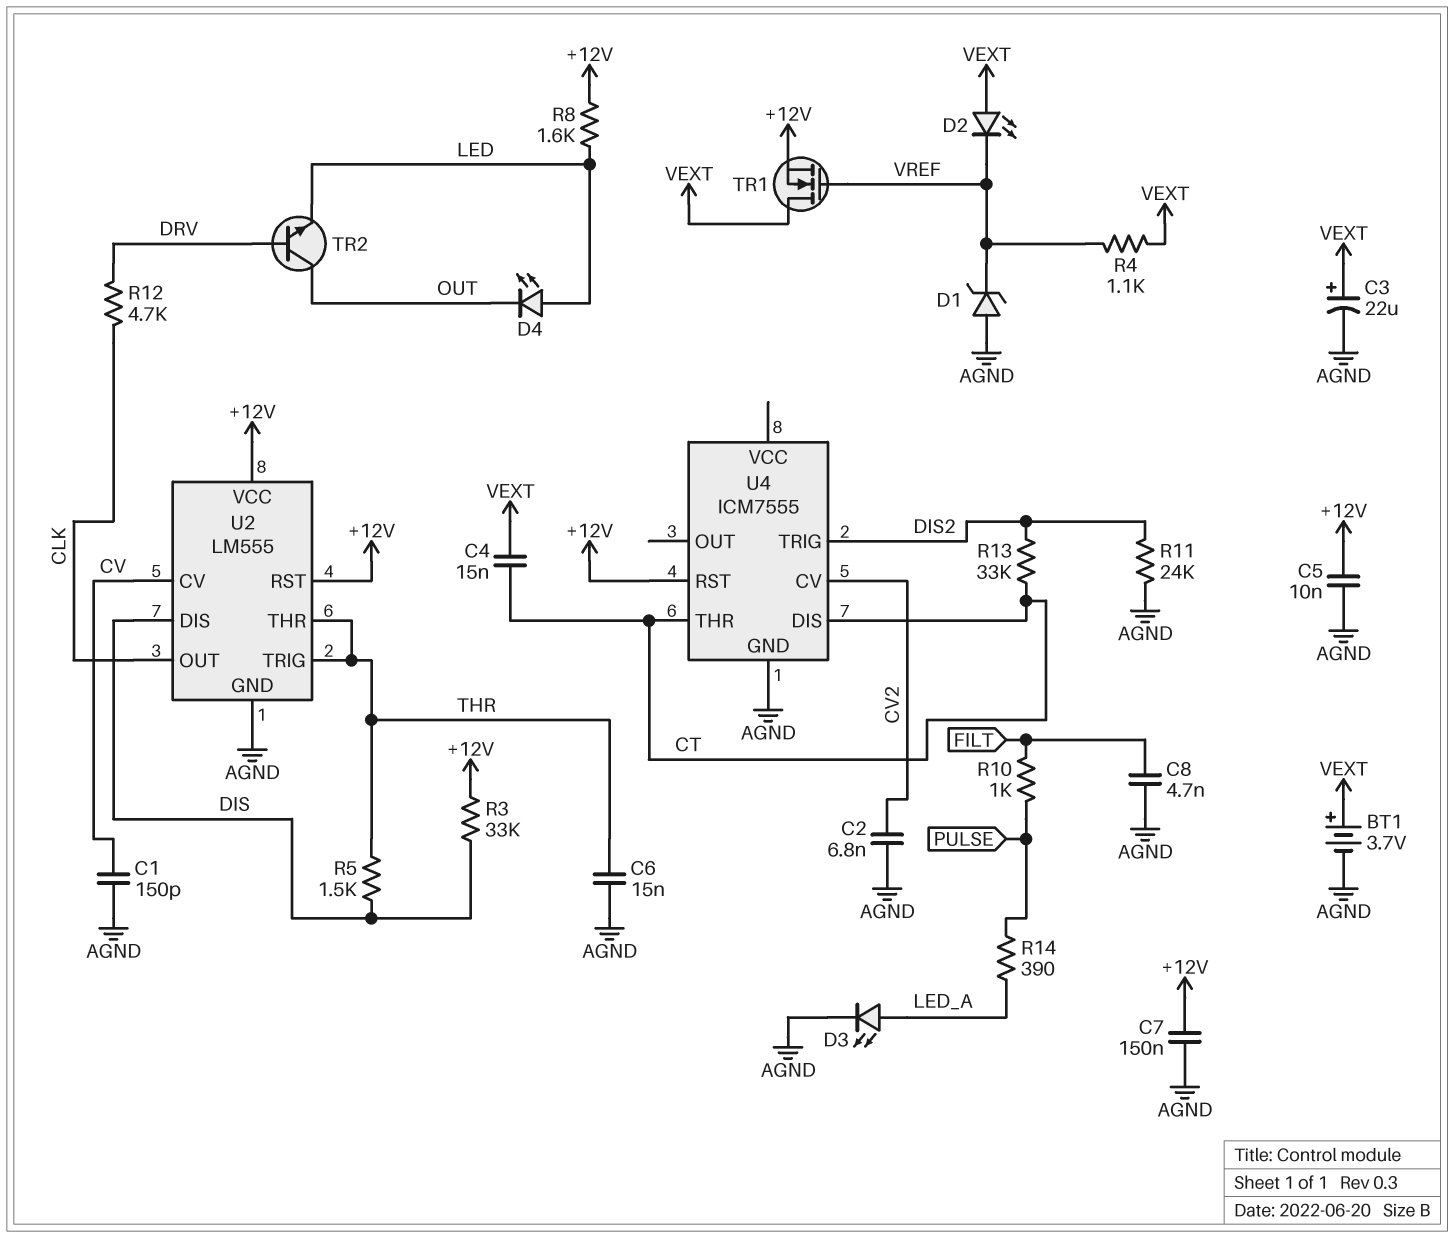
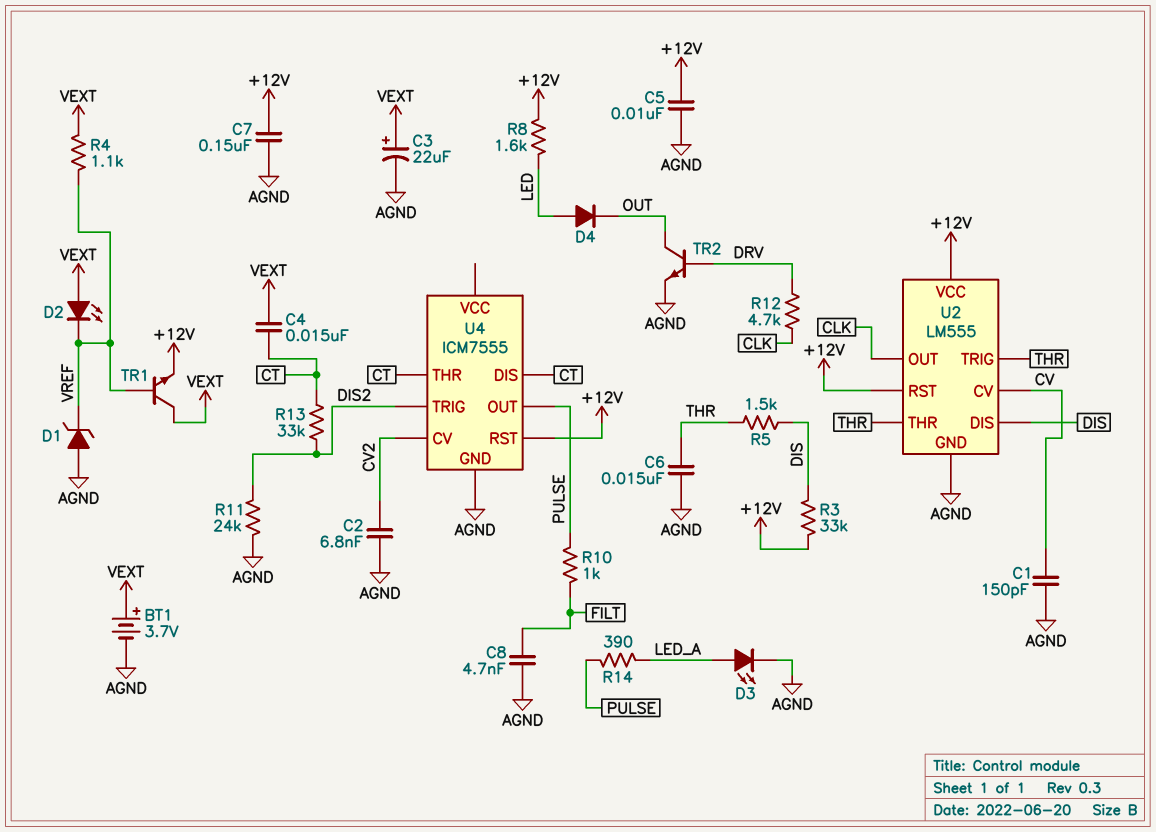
D4: LED (A LED, K OUT) -> diode (A LED, K OUT)
TR1: NMOS (G VREF, D VEXT, S +12V) -> NPN (B VREF, C VEXT, E +12V)
TR2: NPN (B DRV, C OUT, E LED) -> NPN (B DRV, C OUT, E AGND)
U4 pin OUT: none -> PULSE

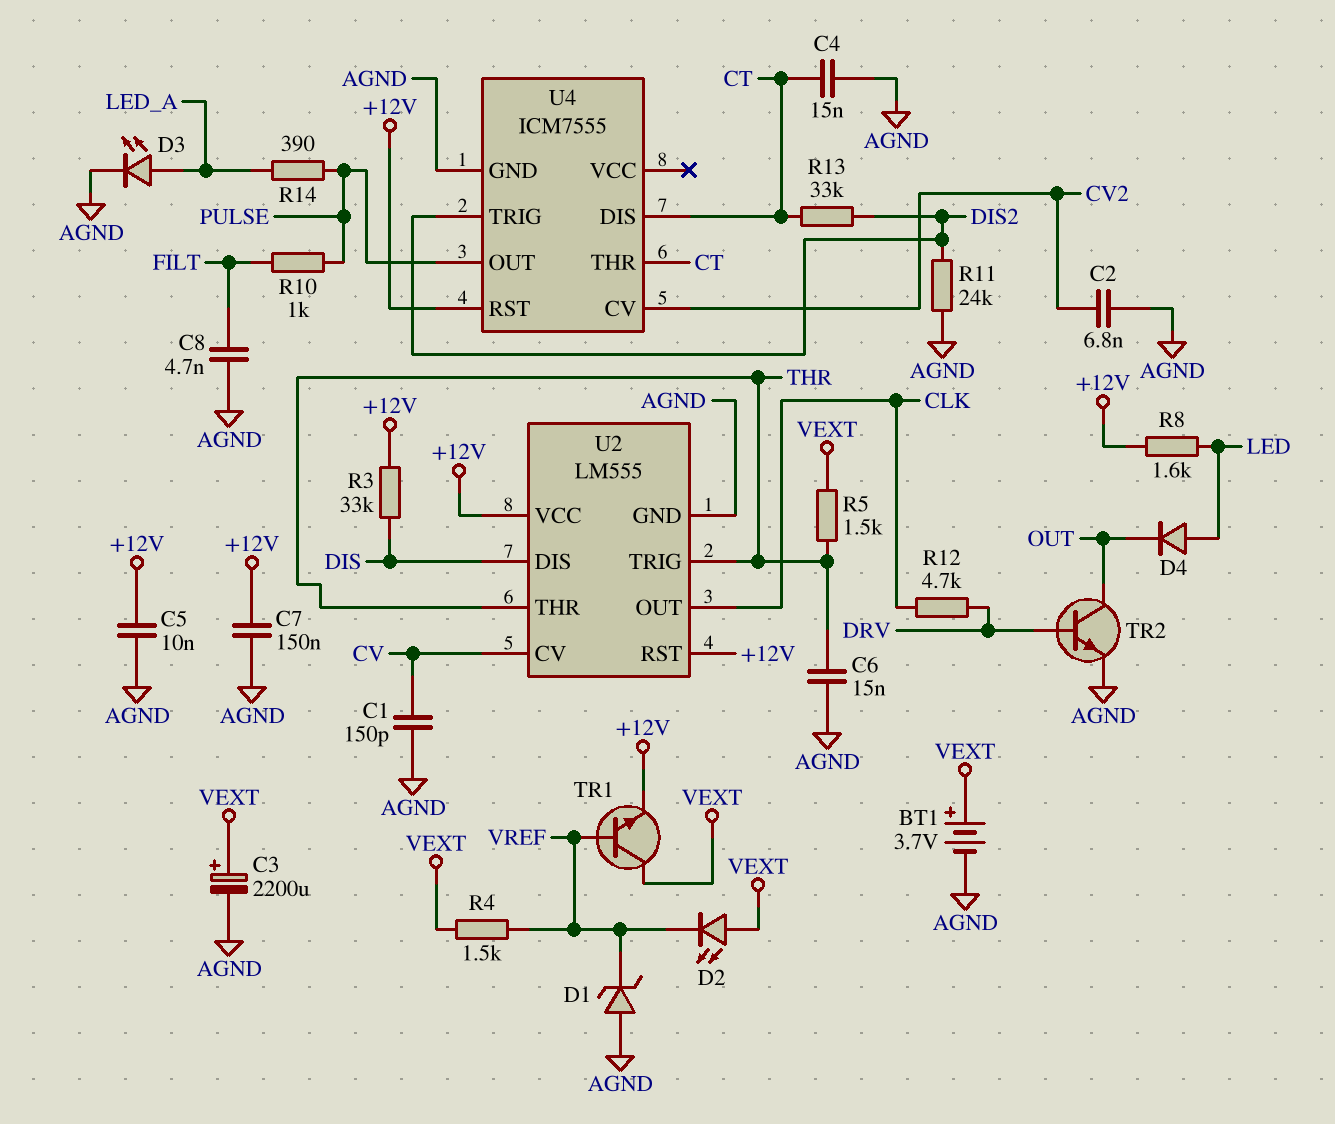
C3: 22uF (plus VEXT, minus AGND) -> 2200uF (plus VEXT, minus AGND)
C4: 15nF (CT, VEXT) -> 15nF (AGND, CT)
R4: 1.1k (VEXT, VREF) -> 1.5k (VEXT, VREF)
R5: 1.5k (DIS, THR) -> 1.5k (THR, VEXT)

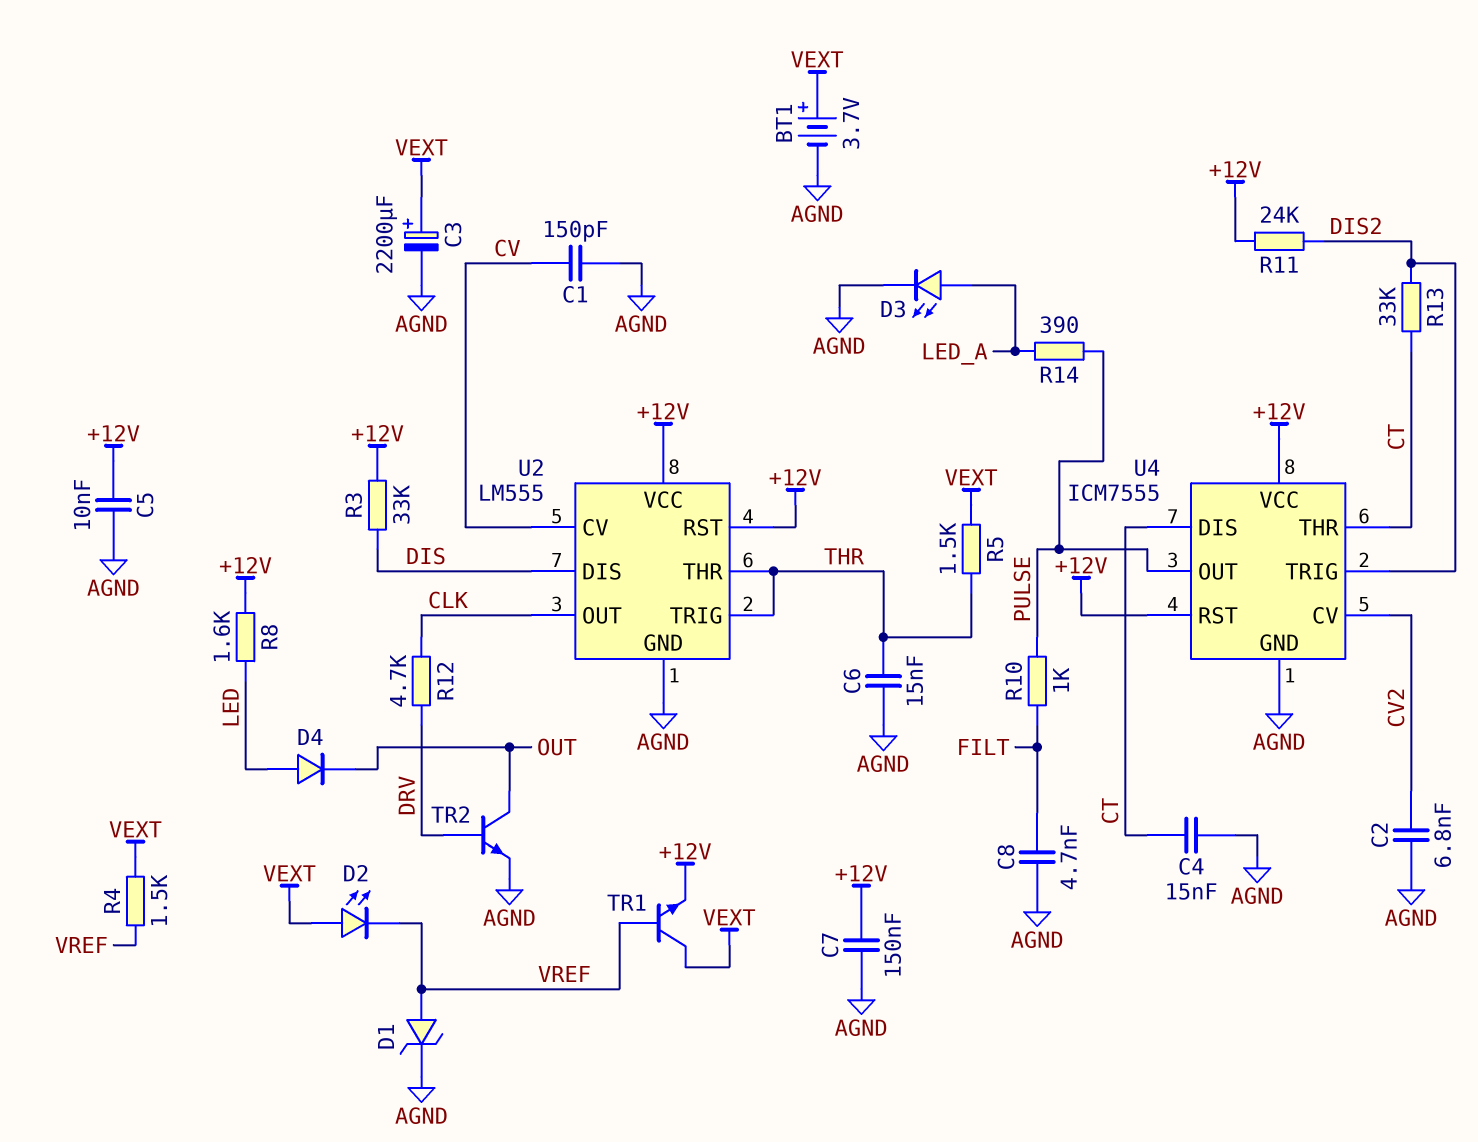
D1: zener (A AGND, K VREF) -> zener (A VREF, K AGND)
R11: 24k (AGND, DIS2) -> 24k (+12V, DIS2)
U4 pin VCC: none -> +12V

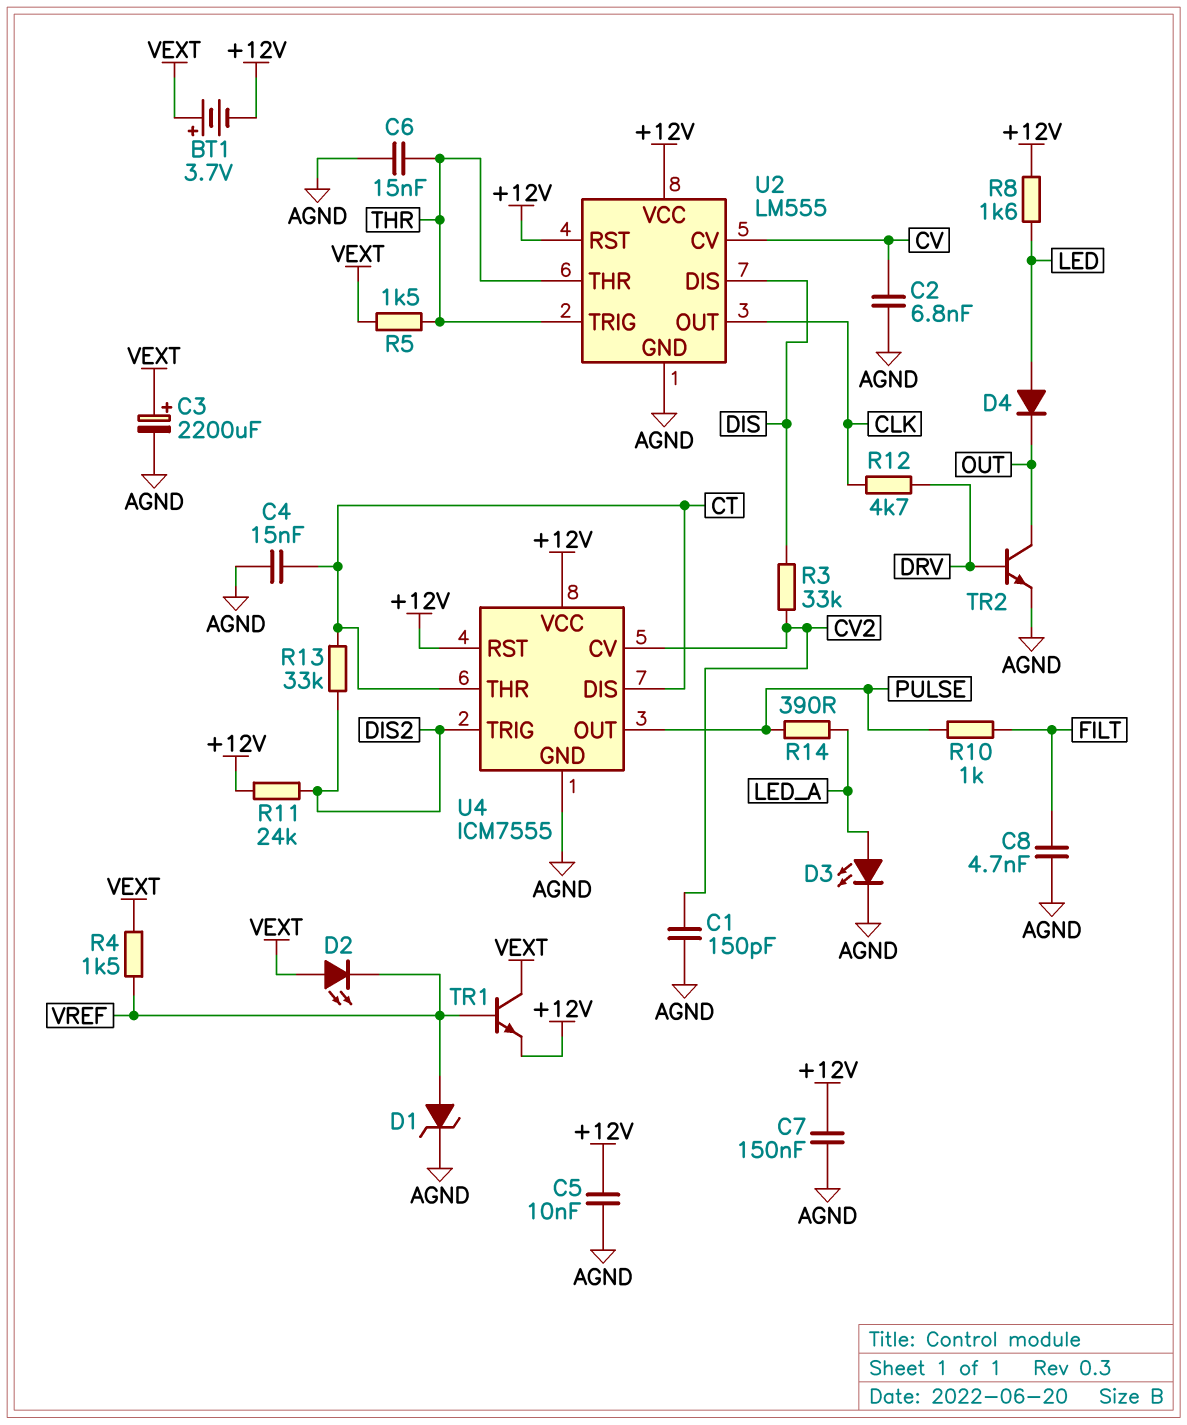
BT1: 3.7V (plus VEXT, minus AGND) -> 3.7V (plus VEXT, minus +12V)
C1: 150pF (AGND, CV) -> 150pF (AGND, CV2)
C2: 6.8nF (AGND, CV2) -> 6.8nF (AGND, CV)
R3: 33k (+12V, DIS) -> 33k (CV2, DIS)

